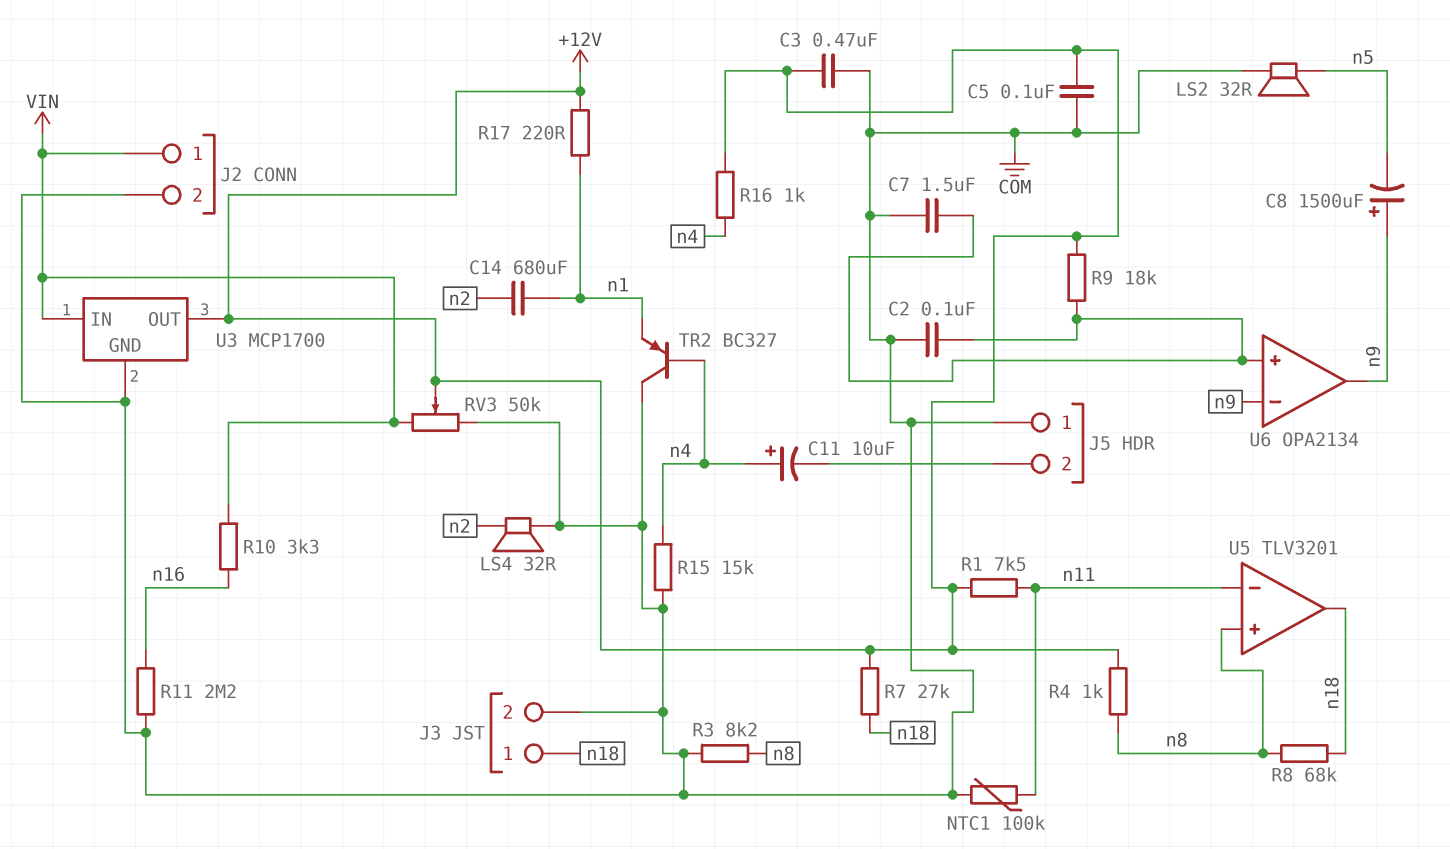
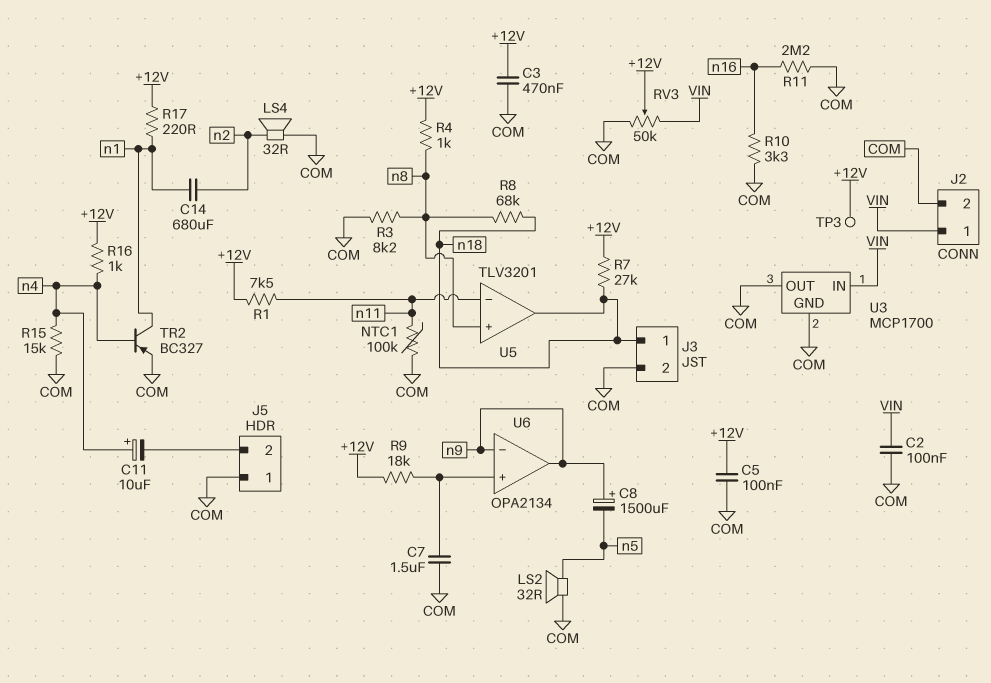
C2: 100nF (COM, U6/in+) -> 100nF (COM, VIN)
R10: 3.3k (VIN, n16) -> 3.3k (COM, n16)
TP3: none -> test point (+12V)
TR2: PNP BC327 (B n4, C COM, E n1) -> PNP BC327 (B n4, C n1, E COM)
U3 pin OUT: +12V -> COM

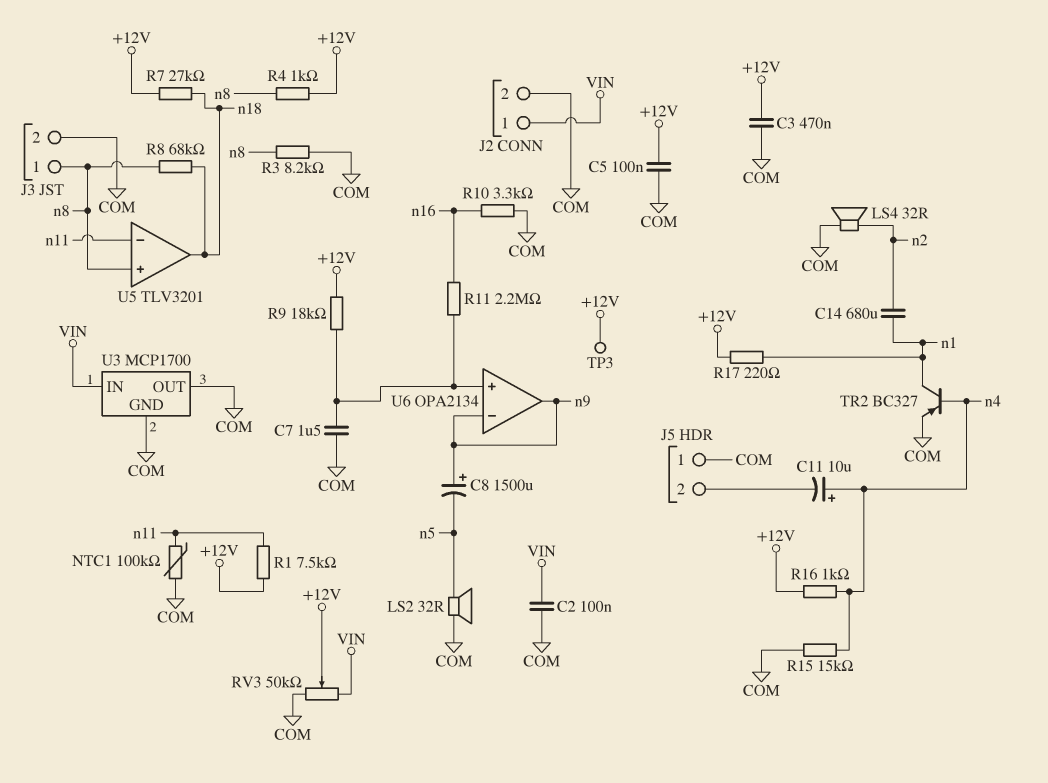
J3 pin 1: n18 -> n8
R11: 2.2M (COM, n16) -> 2.2M (U6/in+, n16)

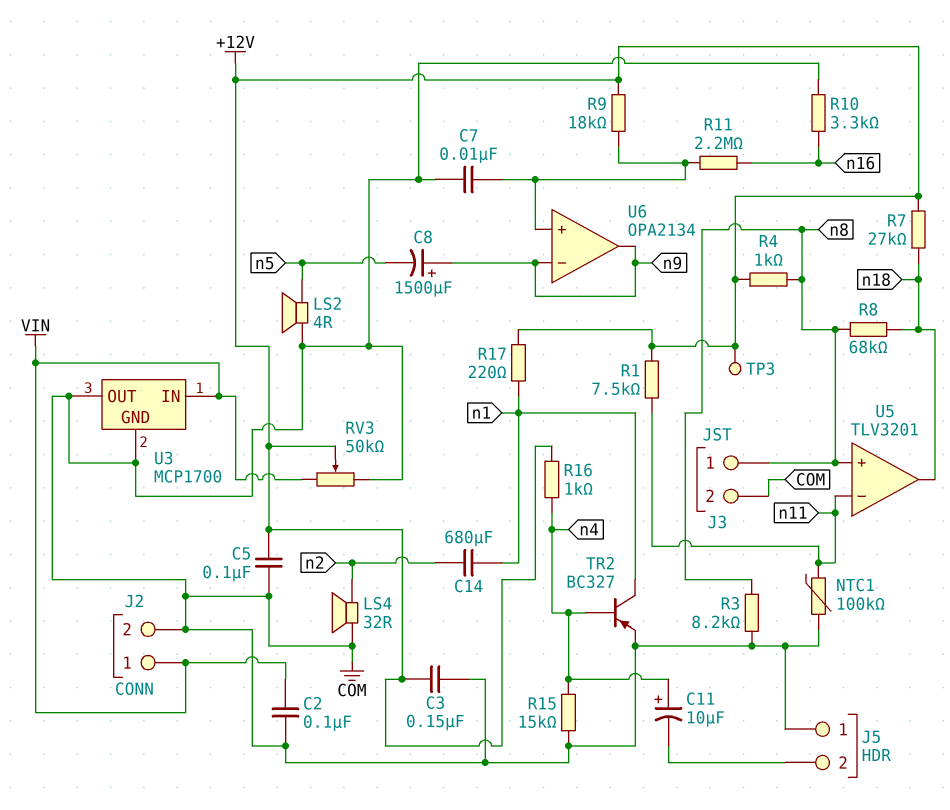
C3: 470nF (+12V, COM) -> 150nF (+12V, COM)
C7: 1.5uF (COM, U6/in+) -> 10nF (COM, U6/in+)
LS2: speaker 32R (COM, n5) -> speaker 4R (COM, n5)

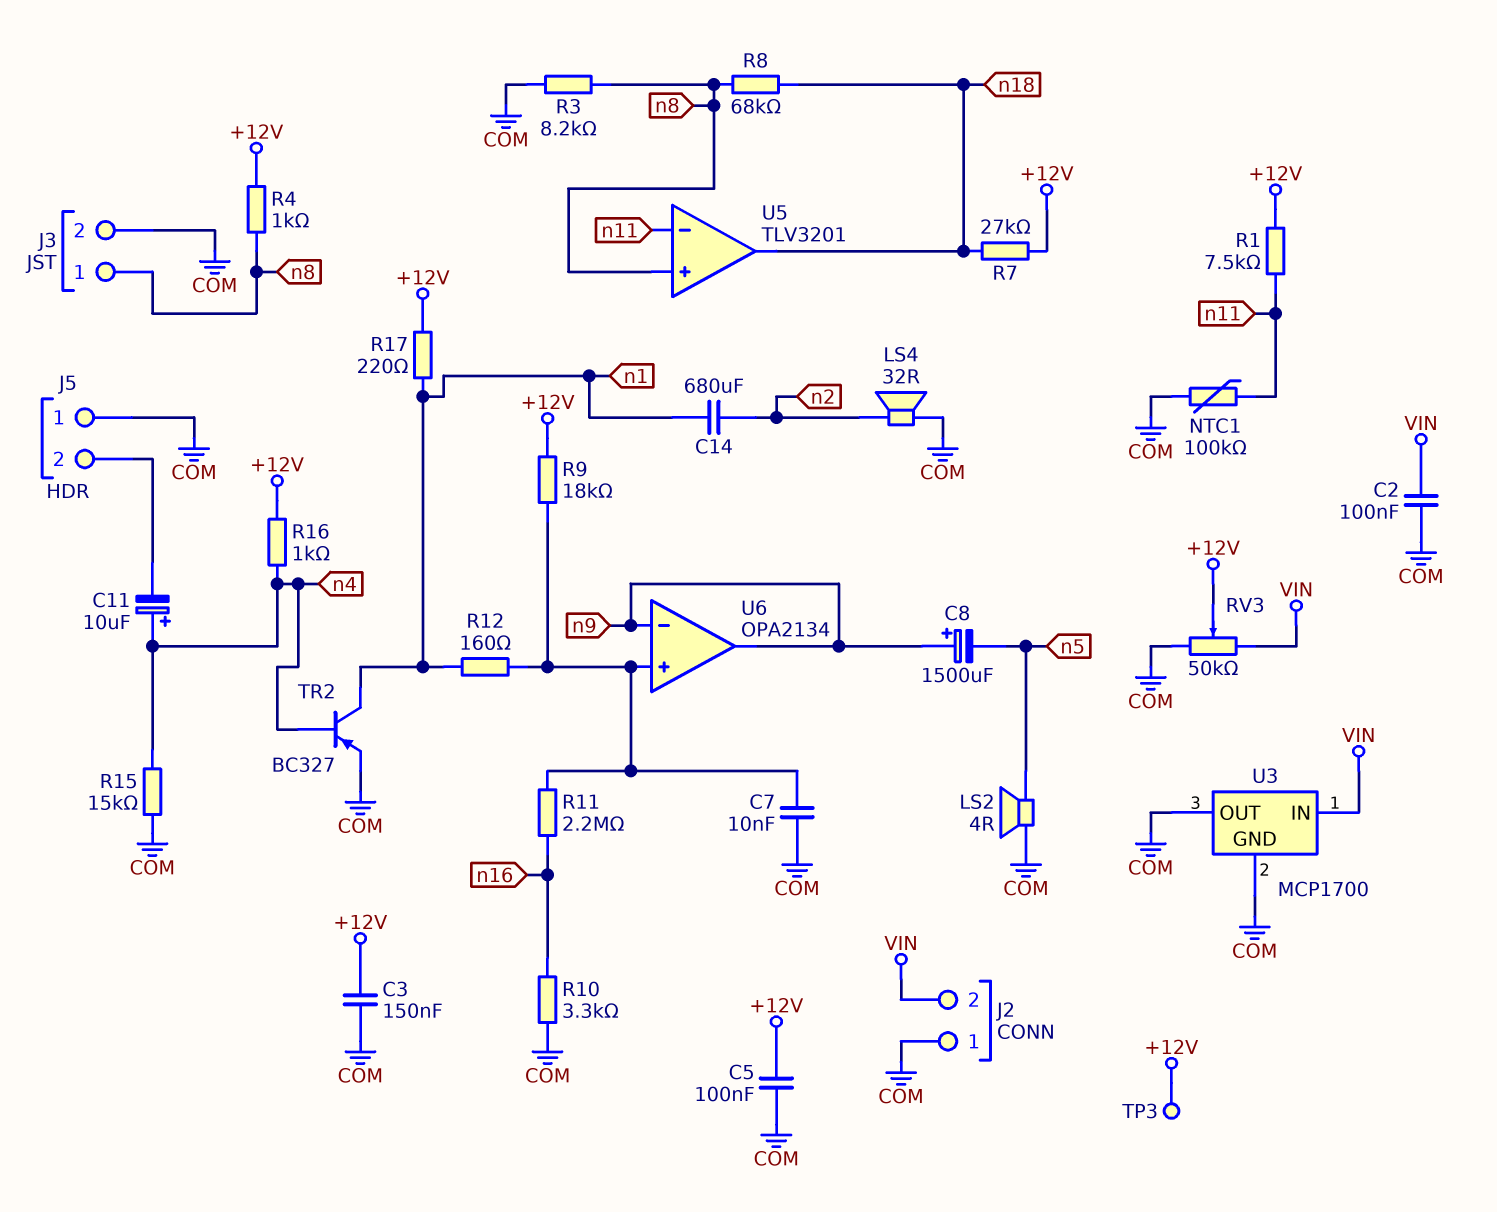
J2 pin 1: VIN -> COM
J2 pin 2: COM -> VIN
R12: none -> 160 (U6/in+, n1)

